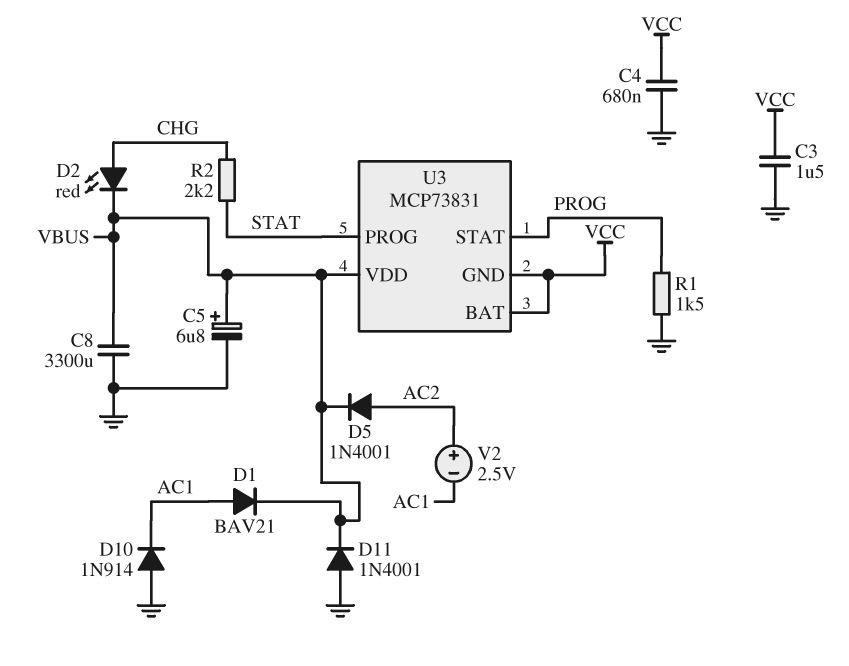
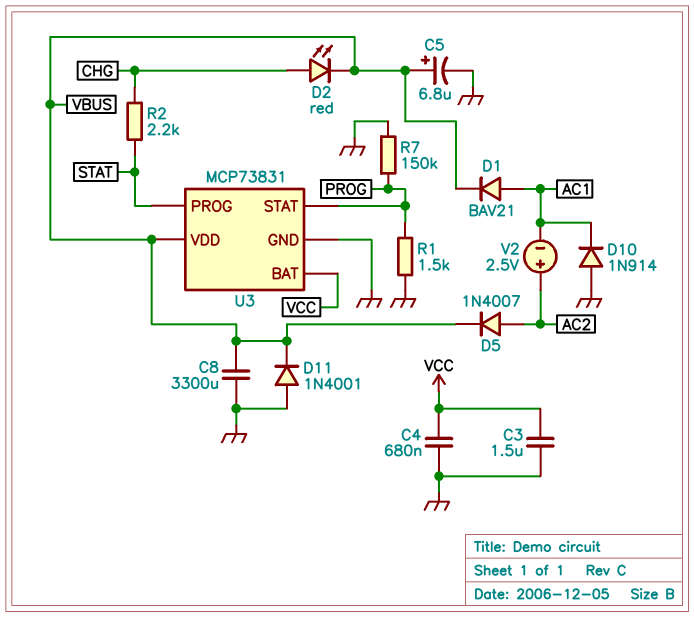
D5: diode 1N4001 (A AC2, K VBUS) -> diode 1N4007 (A AC2, K VBUS)
R7: none -> 150k (GND, PROG)
U3 pin GND: VCC -> GND

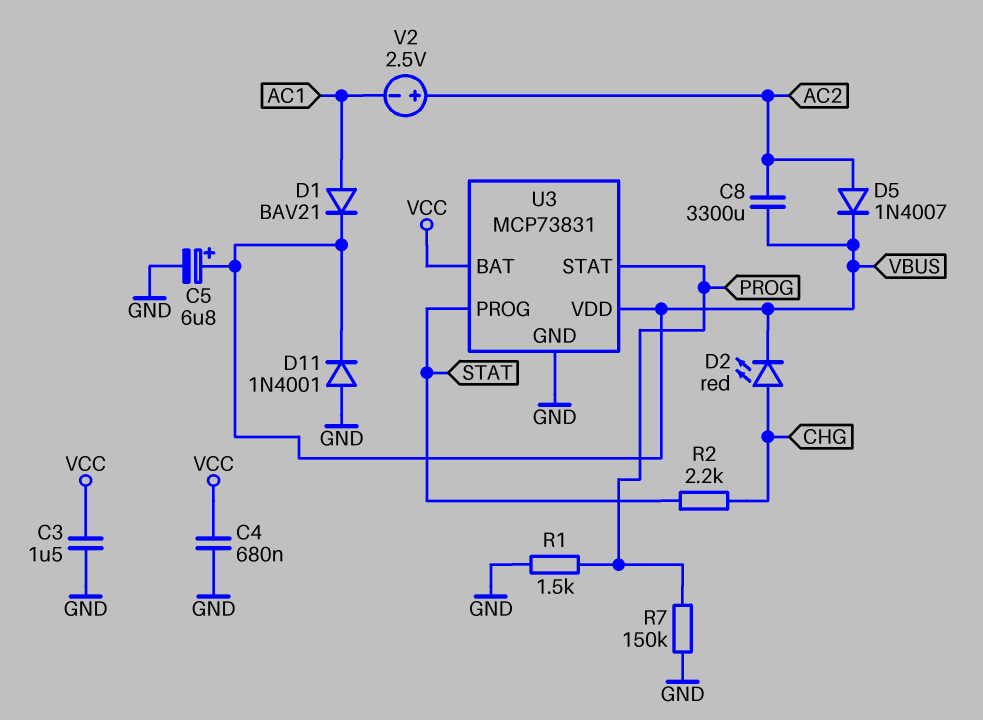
C8: 3300uF (GND, VBUS) -> 3300uF (AC2, VBUS)
D10: diode 1N914 (A GND, K AC1) -> none

